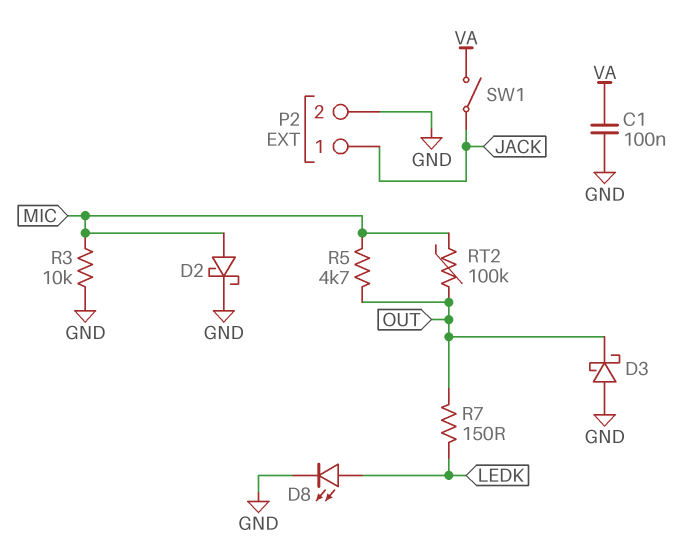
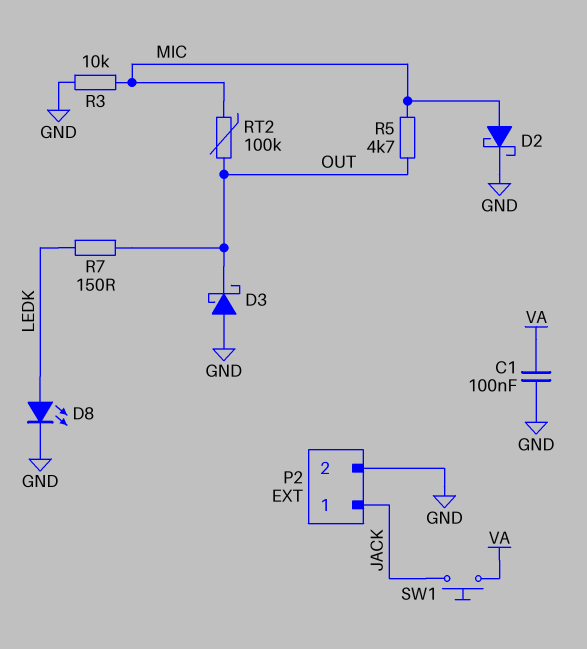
SW1: switch (JACK, VA) -> button (JACK, VA)

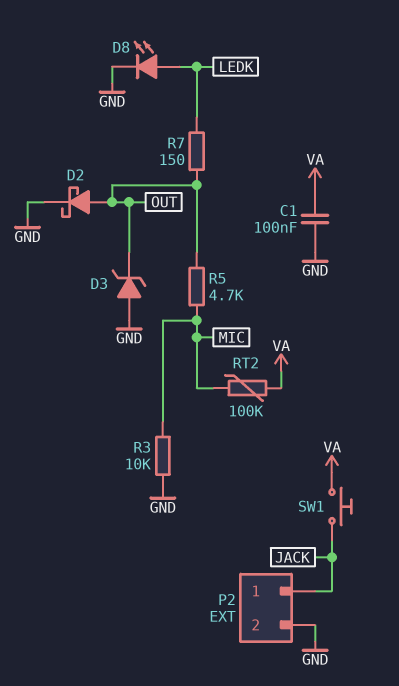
D2: schottky (A MIC, K GND) -> schottky (A OUT, K GND)
D3: schottky (A GND, K OUT) -> zener (A GND, K OUT)
RT2: 100k (MIC, OUT) -> 100k (MIC, VA)

